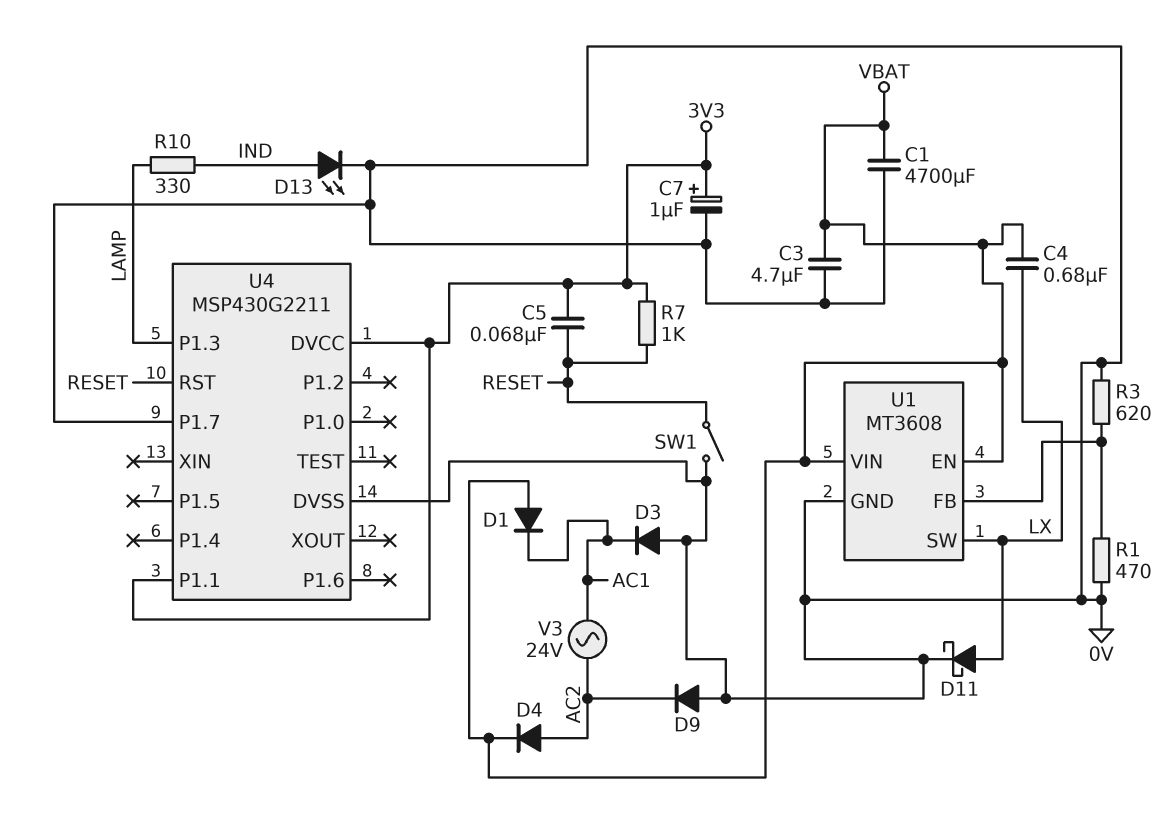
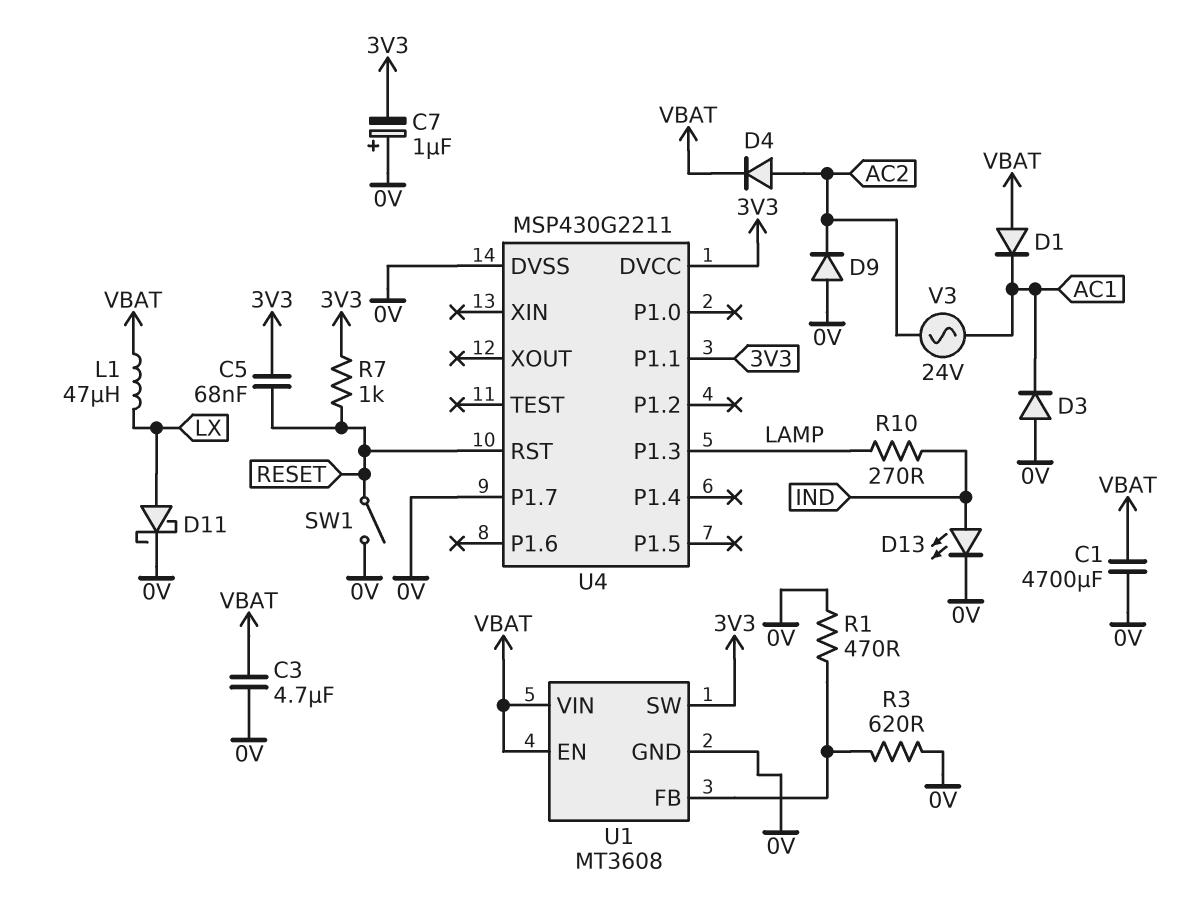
C4: 680nF (LX, VBAT) -> none
C7: 1uF (plus 3V3, minus 0V) -> 1uF (plus 0V, minus 3V3)
L1: none -> 47uH (LX, VBAT)
R10: 330 (IND, LAMP) -> 270 (IND, LAMP)
U1 pin SW: LX -> 3V3

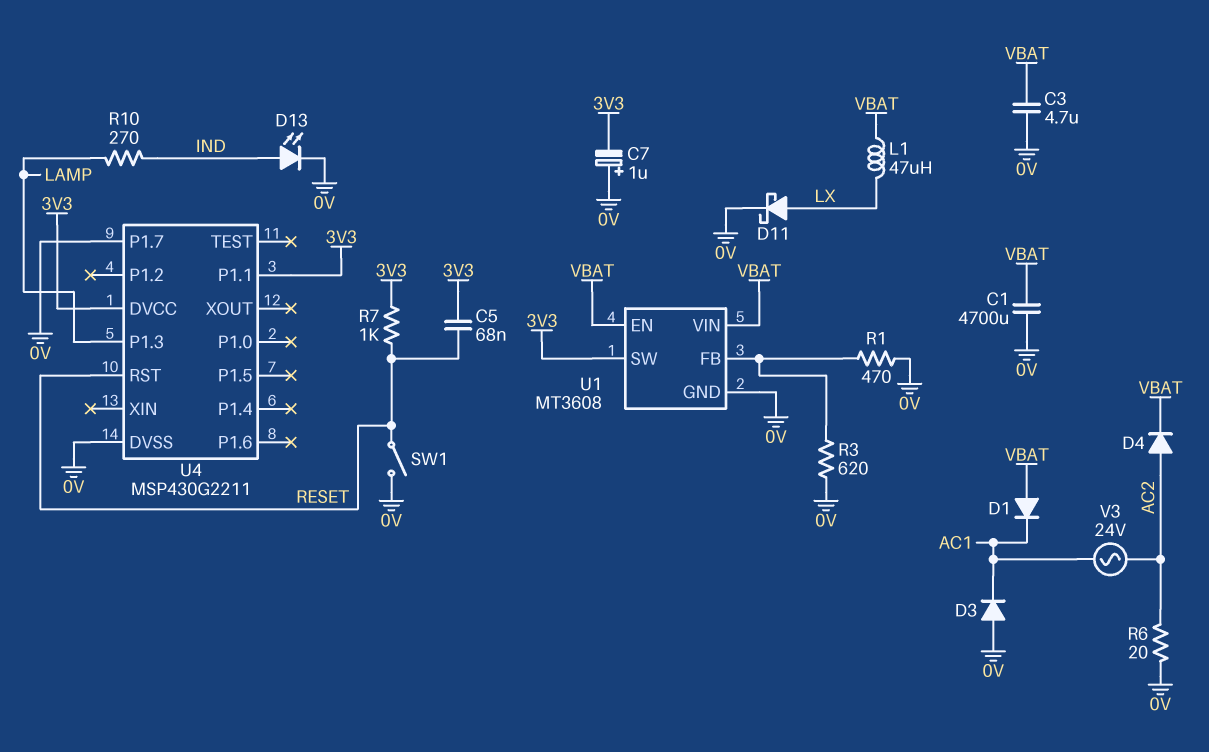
D9: diode (A 0V, K AC2) -> none
R6: none -> 20 (0V, AC2)

